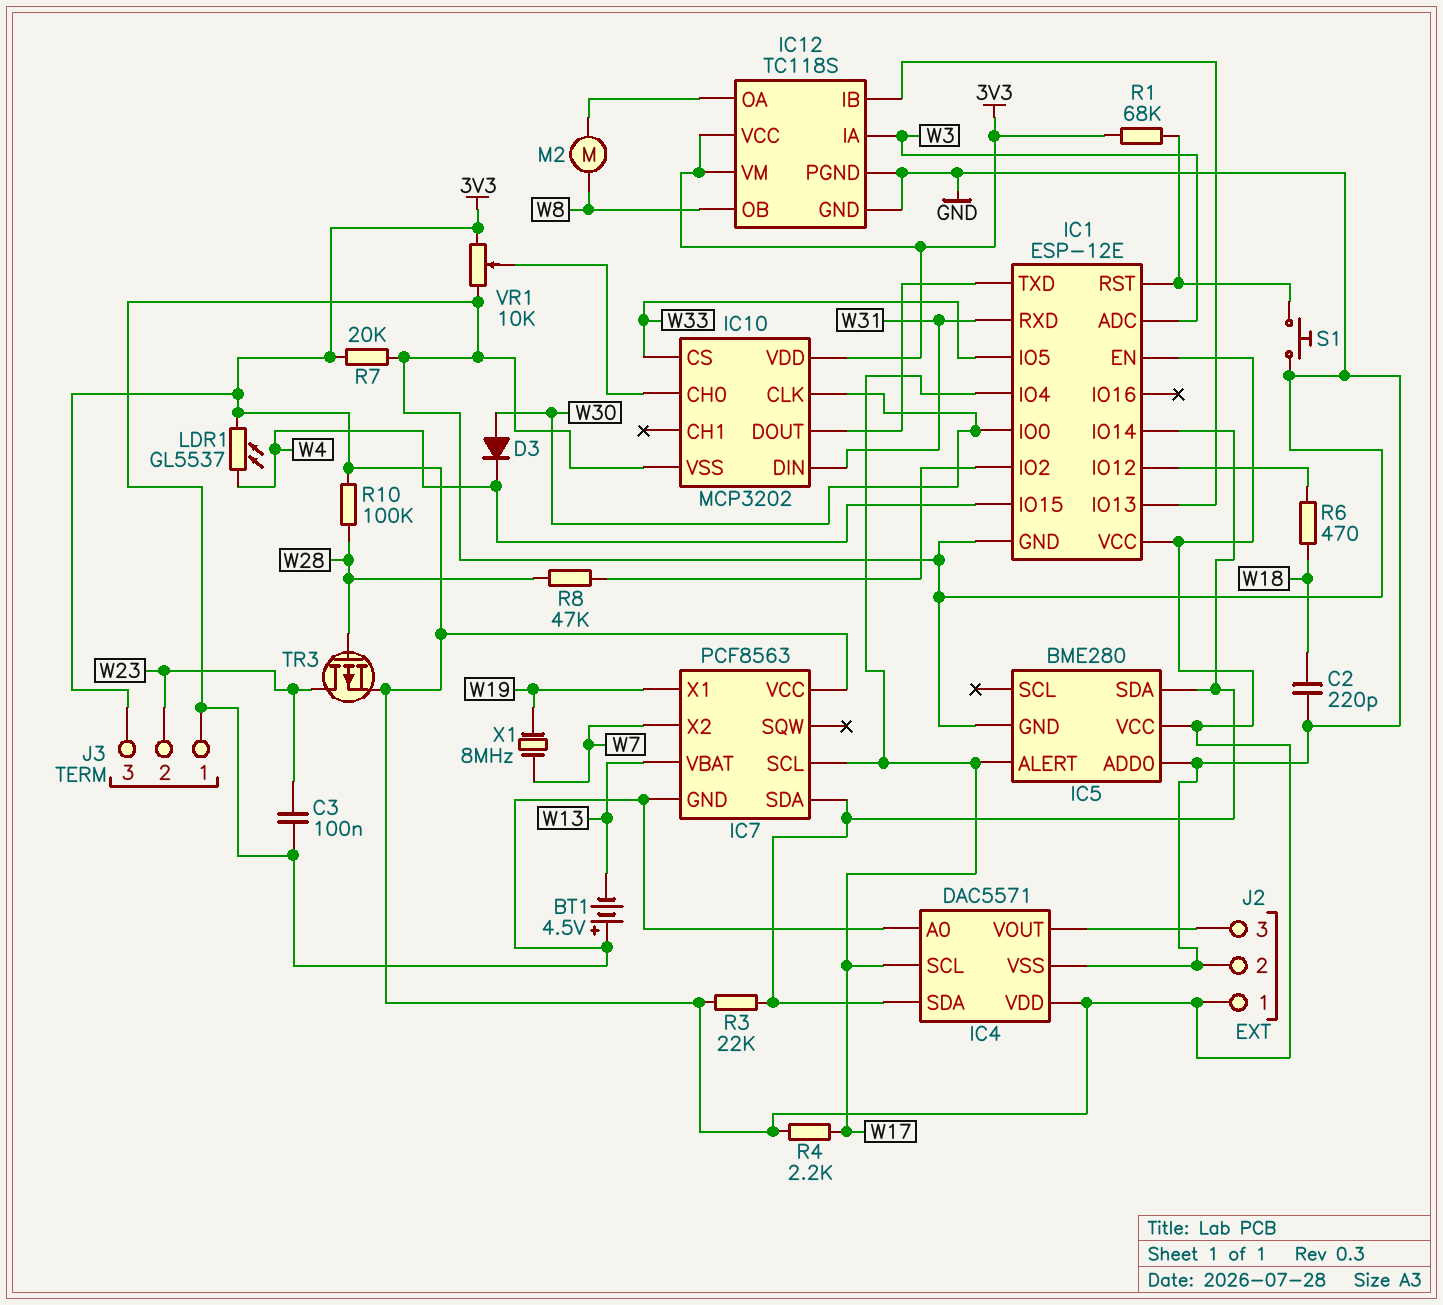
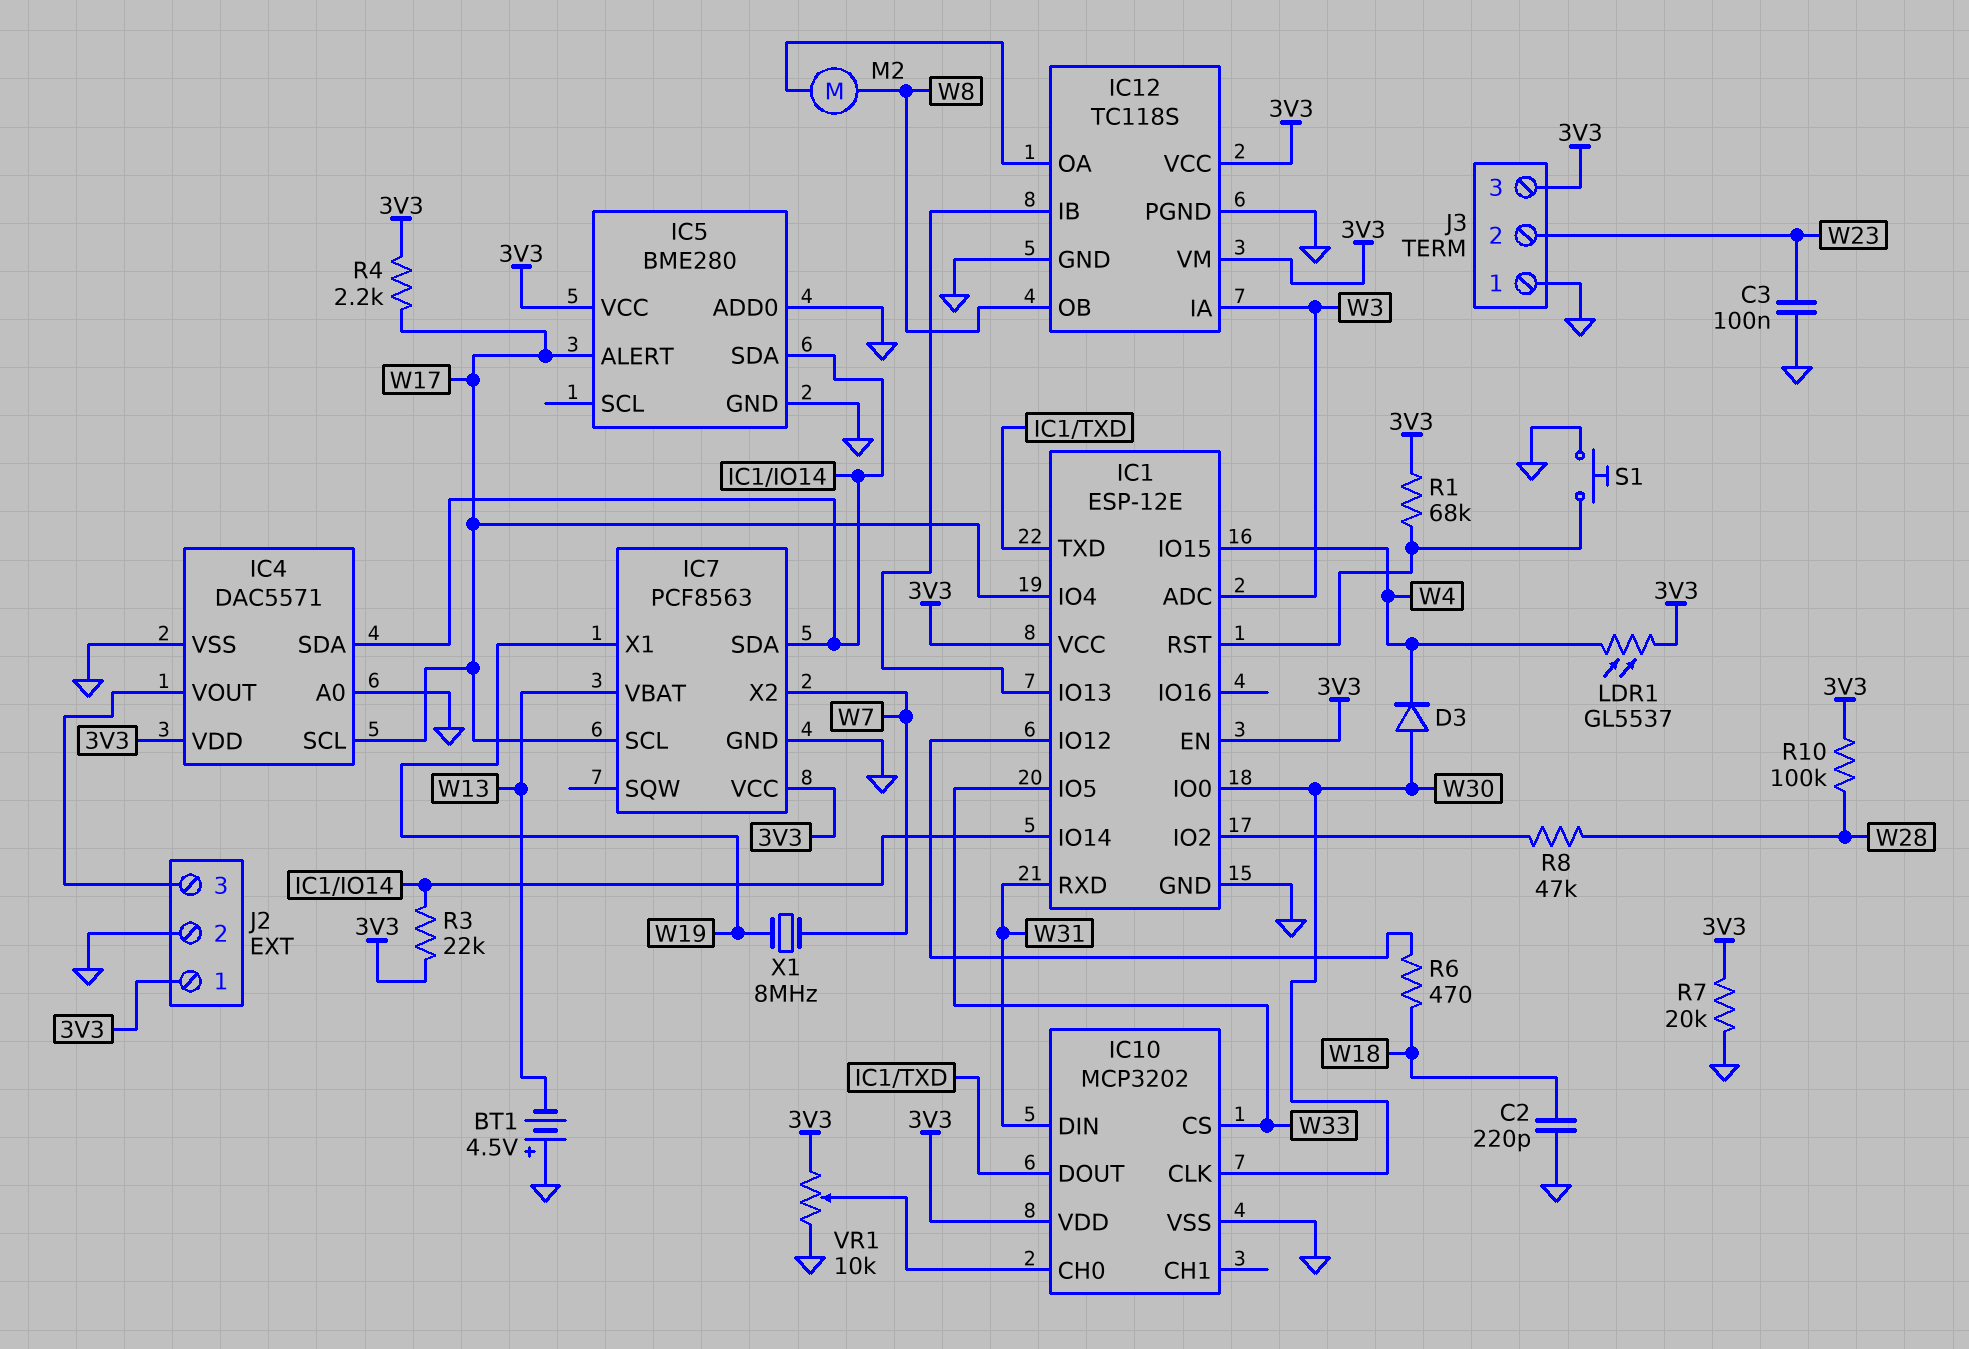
TR3: PMOS (G W28, D W23, S 3V3) -> none

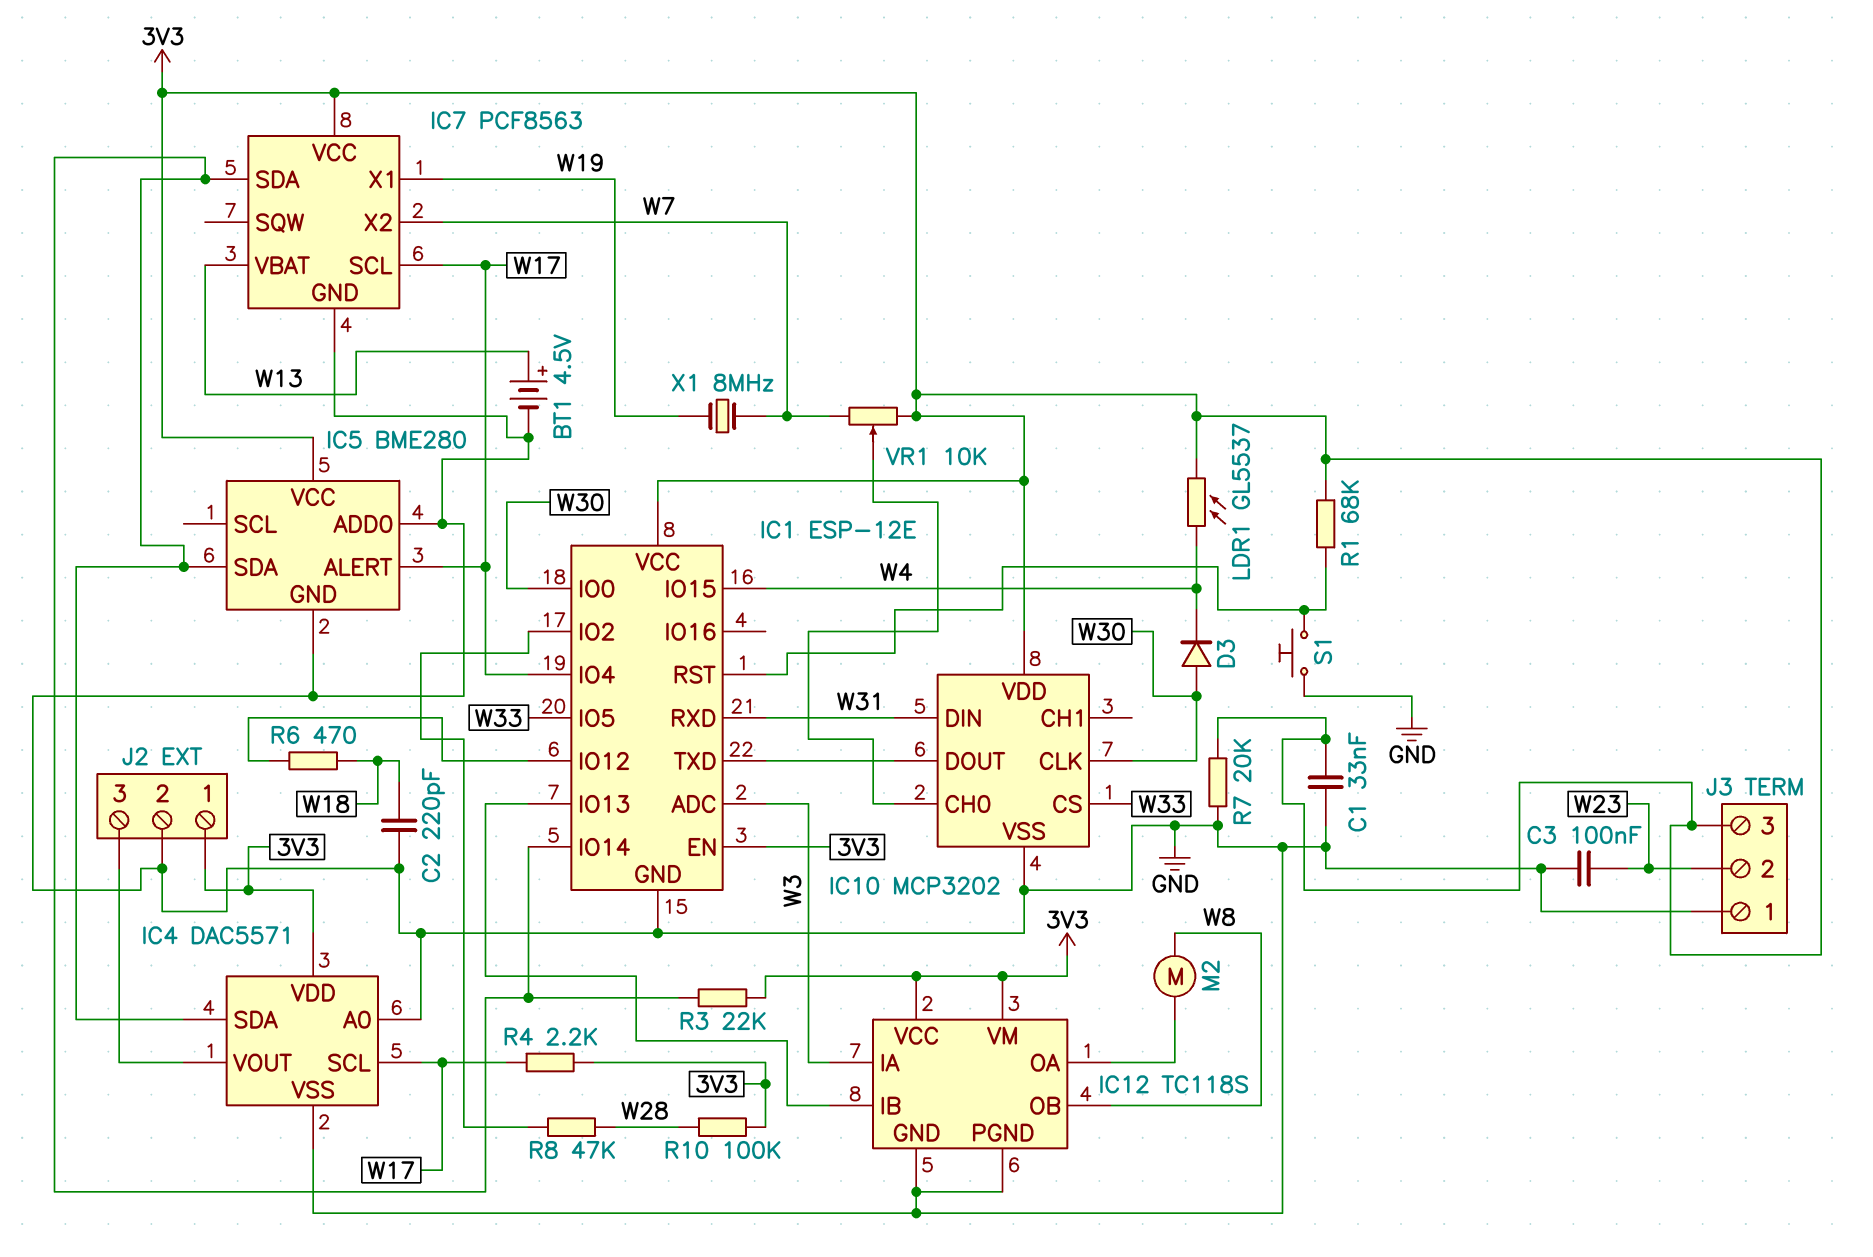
BT1: 4.5V (plus GND, minus W13) -> 4.5V (plus W13, minus GND)
C1: none -> 33nF (3V3, GND)
VR1: 10k (3V3, GND, wiper IC10/CH0) -> 10k (3V3, W7, wiper IC10/CH0)

